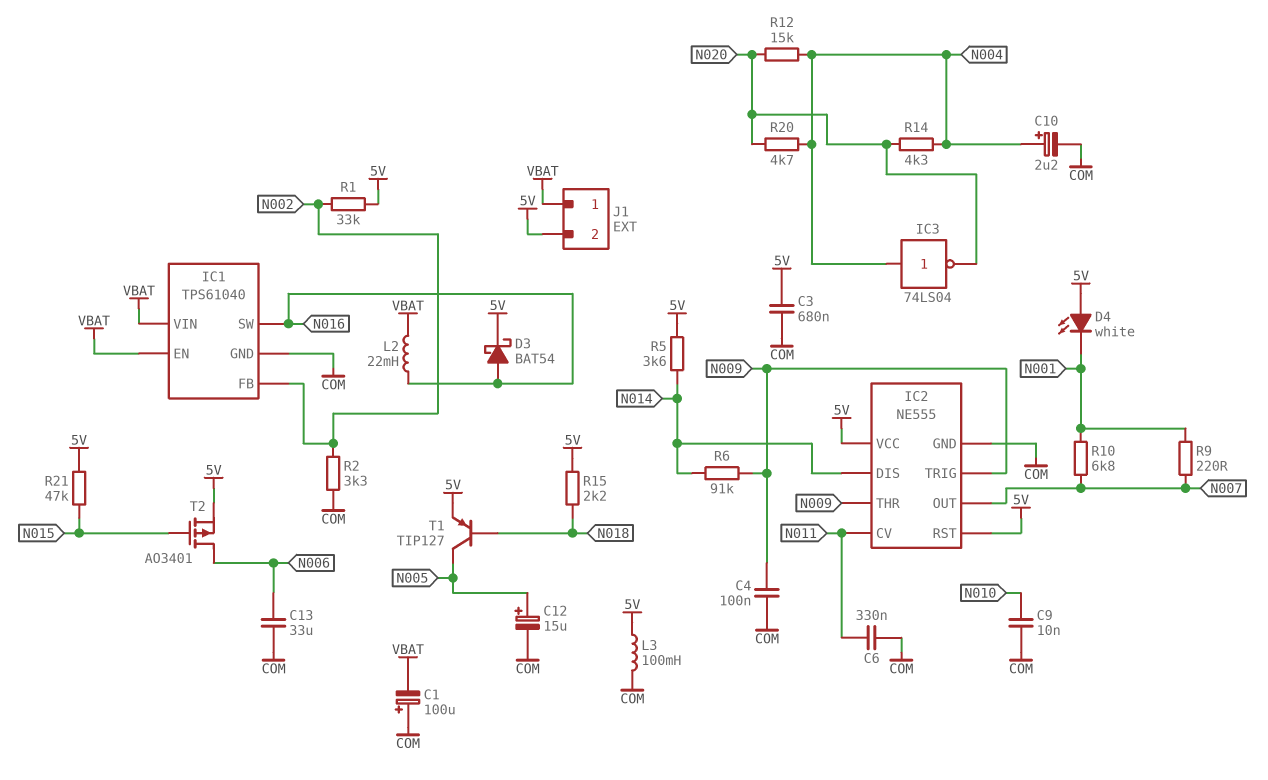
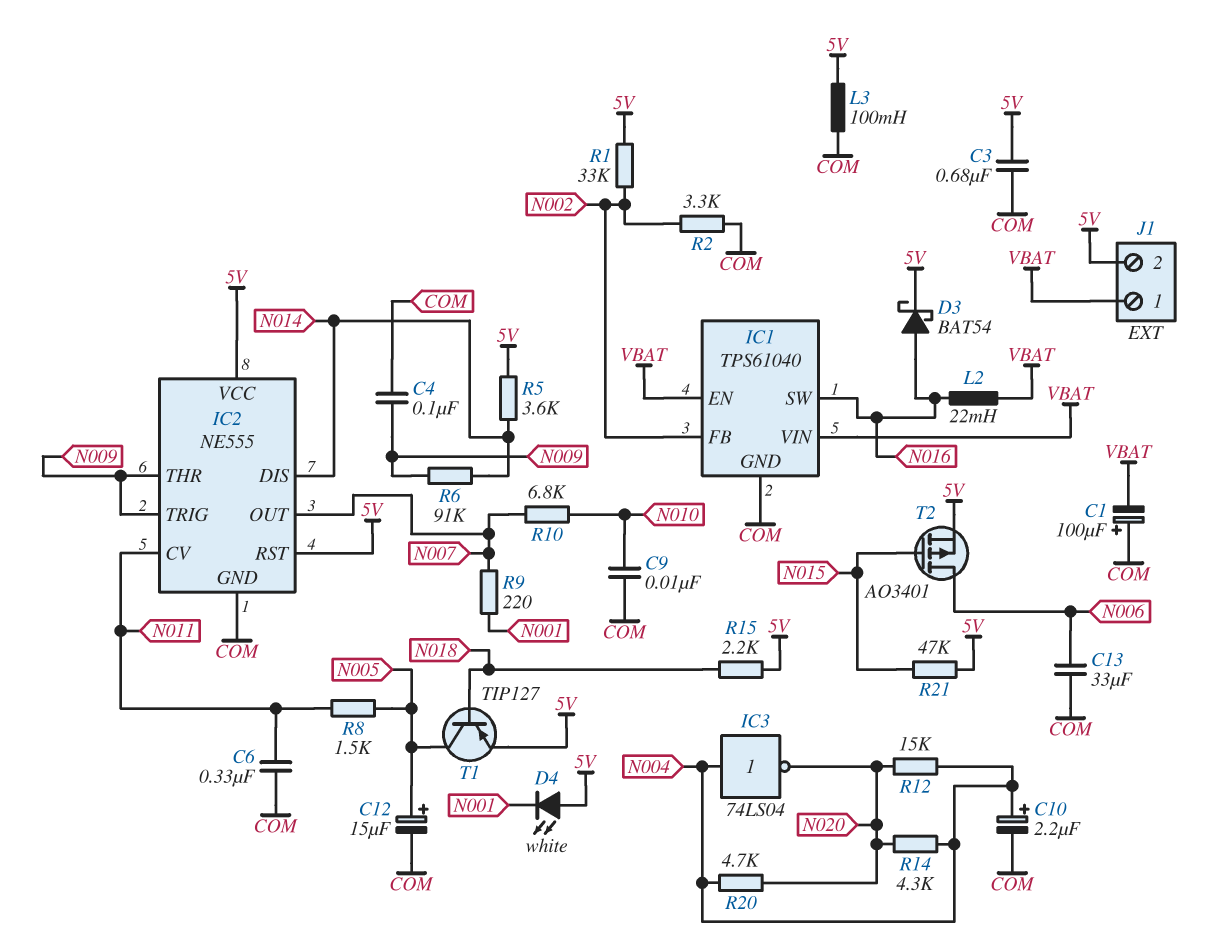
R8: none -> 1.5k (N005, N011)
R10: 6.8k (N001, N007) -> 6.8k (N007, N010)

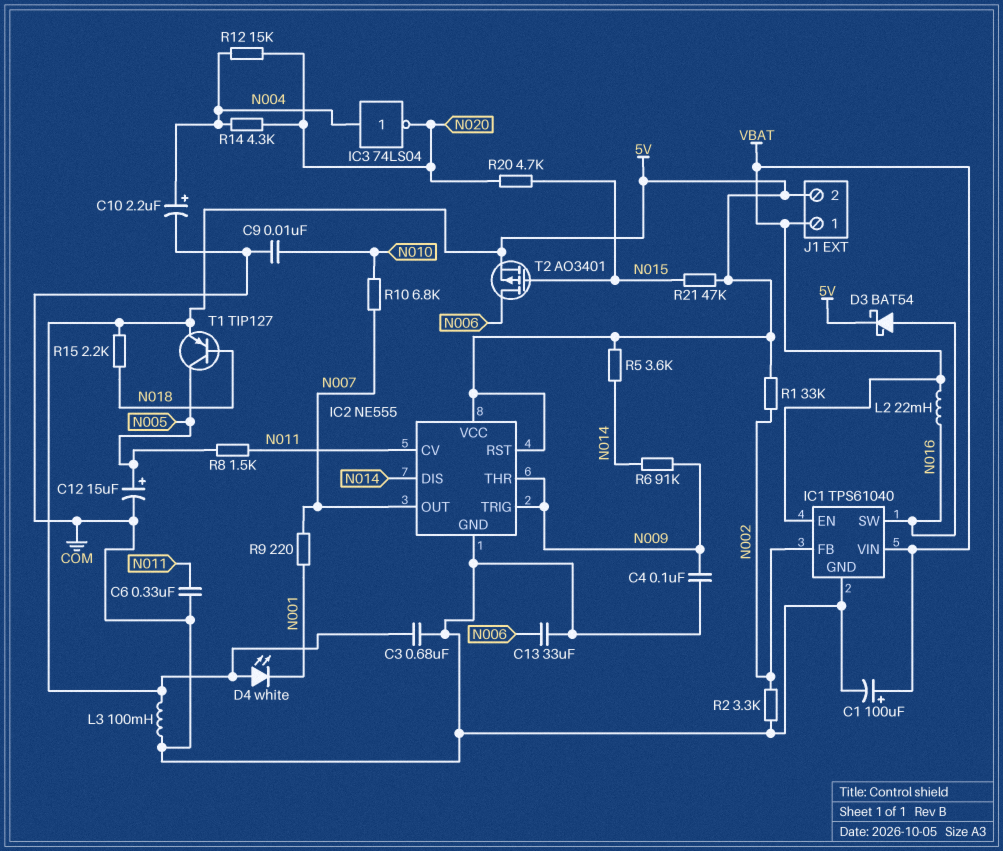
C1: 100uF (plus COM, minus VBAT) -> 100uF (plus VBAT, minus COM)
R20: 4.7k (N004, N020) -> 4.7k (N015, N020)

